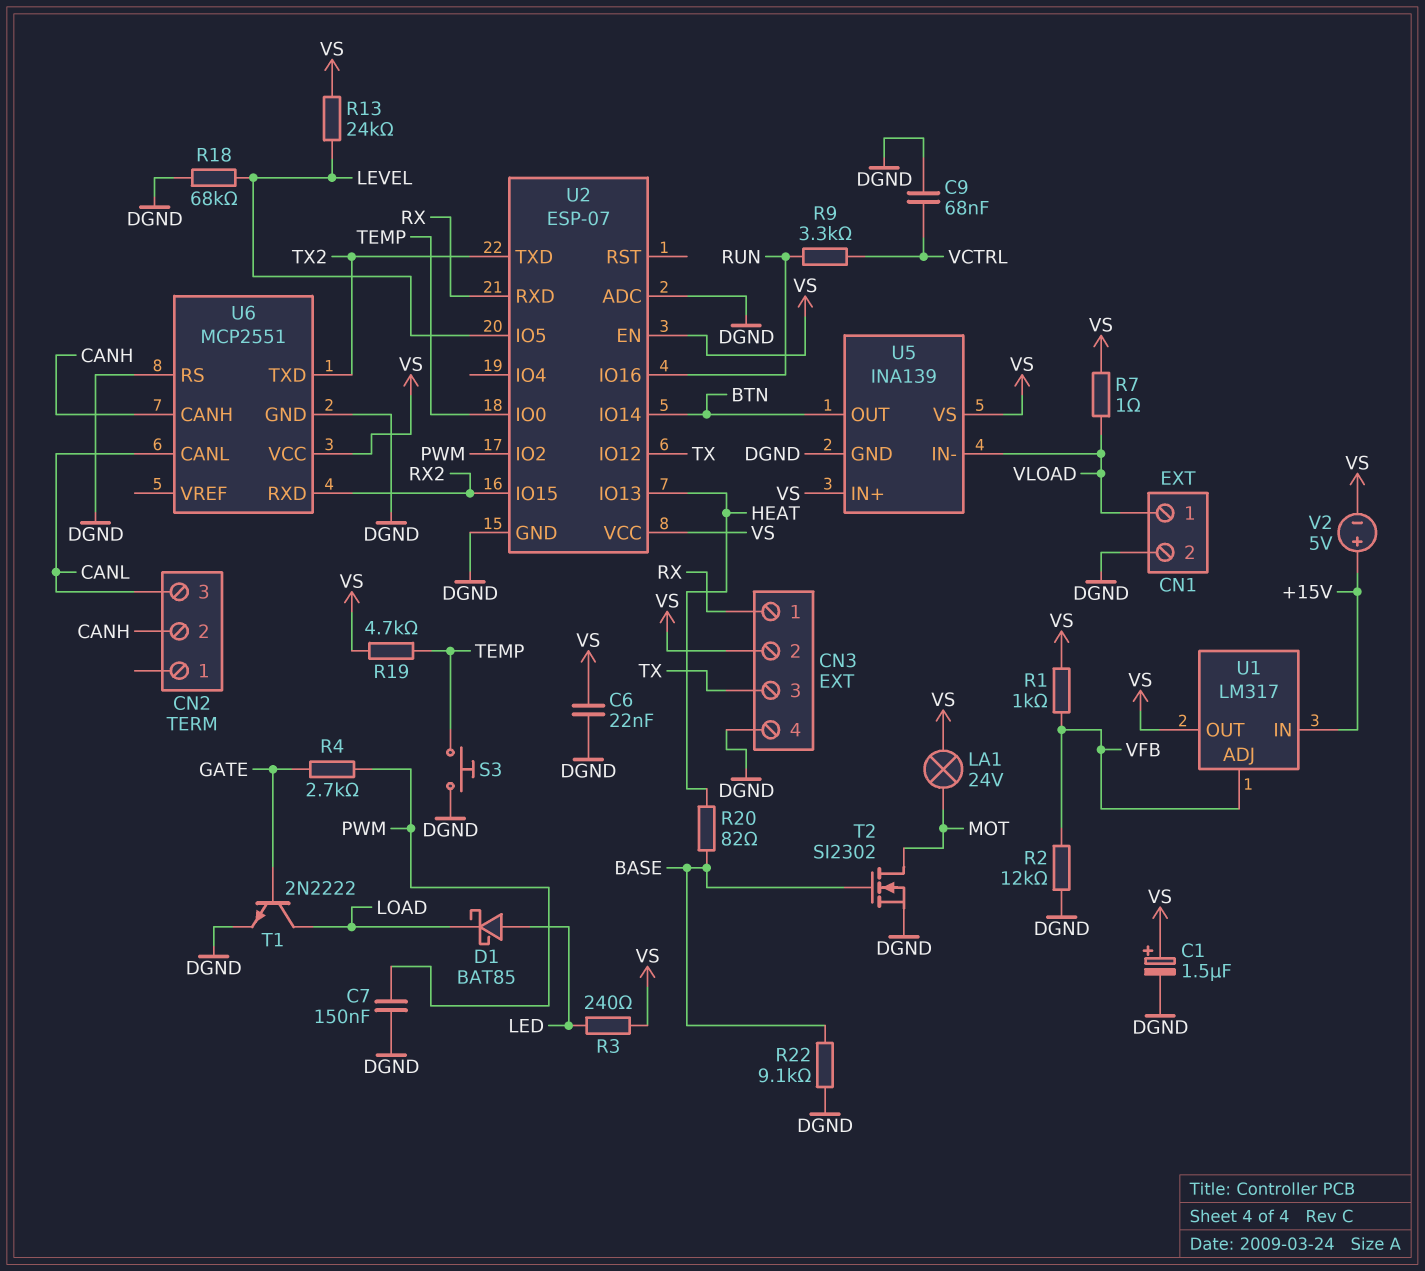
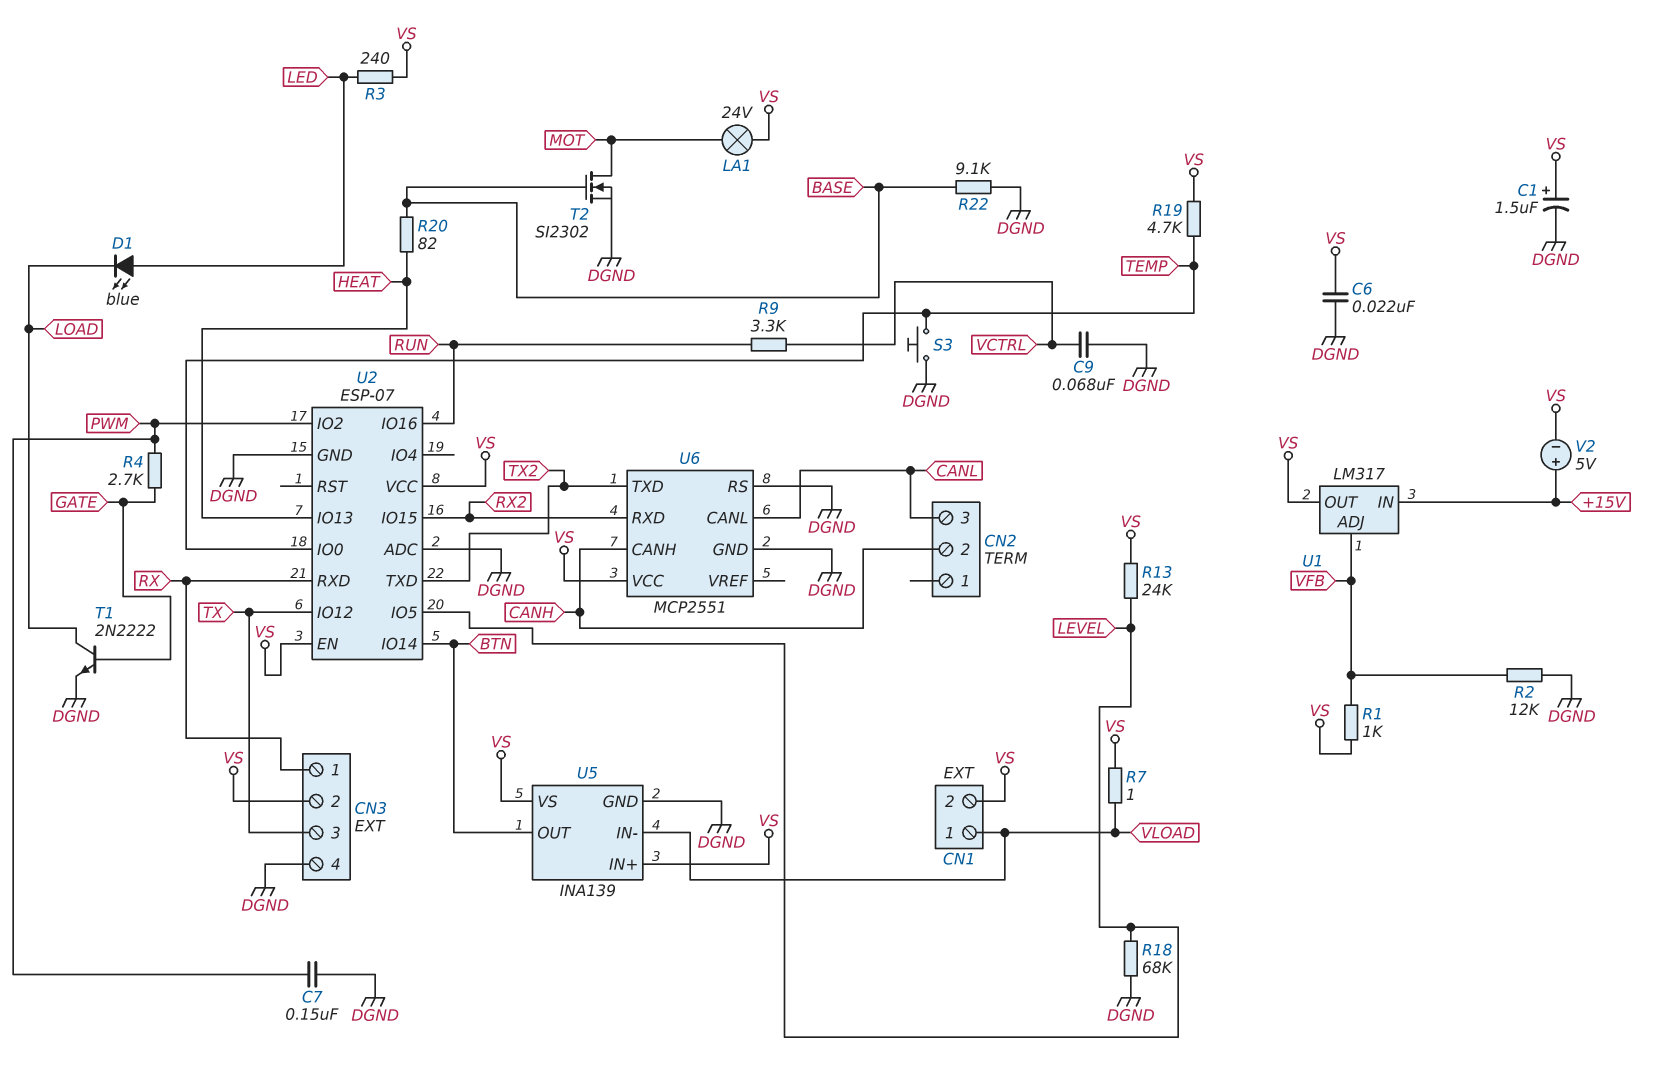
CN1 pin 2: DGND -> VS
D1: schottky BAT85 (A LED, K LOAD) -> LED blue (A LED, K LOAD)

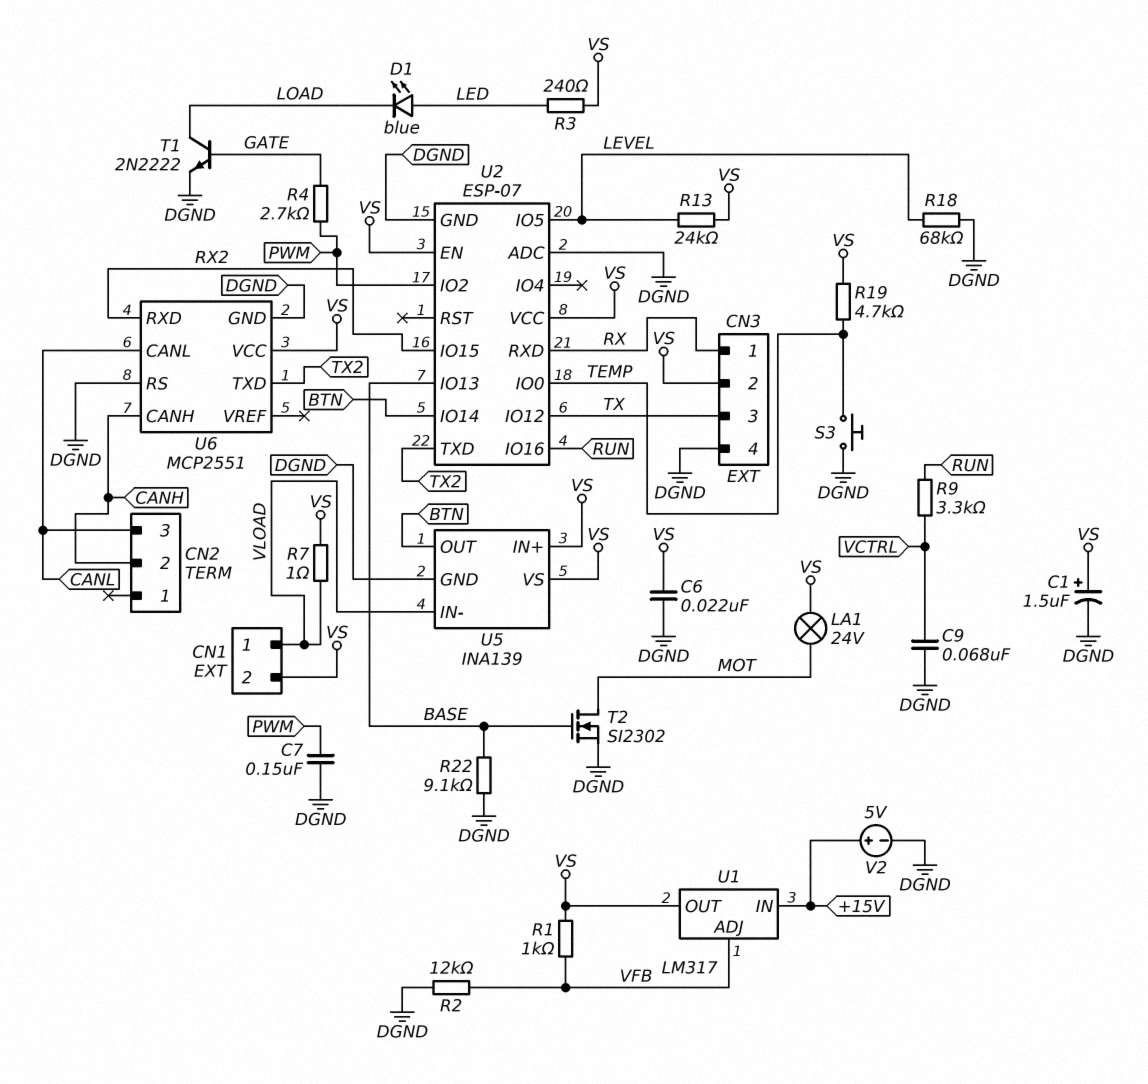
R20: 82 (BASE, HEAT) -> none
U2 pin IO13: HEAT -> BASE
V2: 5V (plus +15V, minus VS) -> 5V (plus +15V, minus DGND)

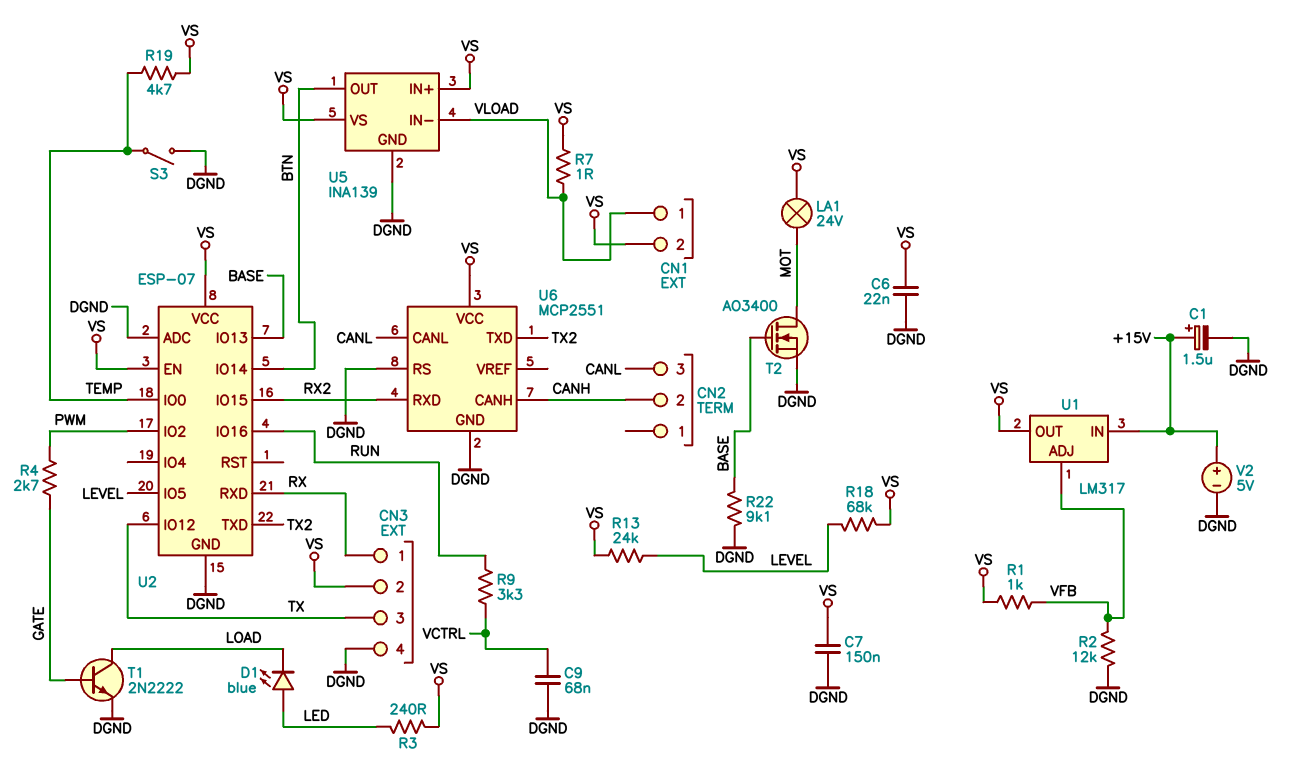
C1: 1.5uF (plus VS, minus DGND) -> 1.5uF (plus +15V, minus DGND)
C7: 150nF (DGND, PWM) -> 150nF (DGND, VS)
R18: 68k (DGND, LEVEL) -> 68k (LEVEL, VS)
S3: button (DGND, TEMP) -> switch (DGND, TEMP)
T2: NMOS SI2302 (G BASE, D MOT, S DGND) -> NMOS AO3400 (G BASE, D MOT, S DGND)

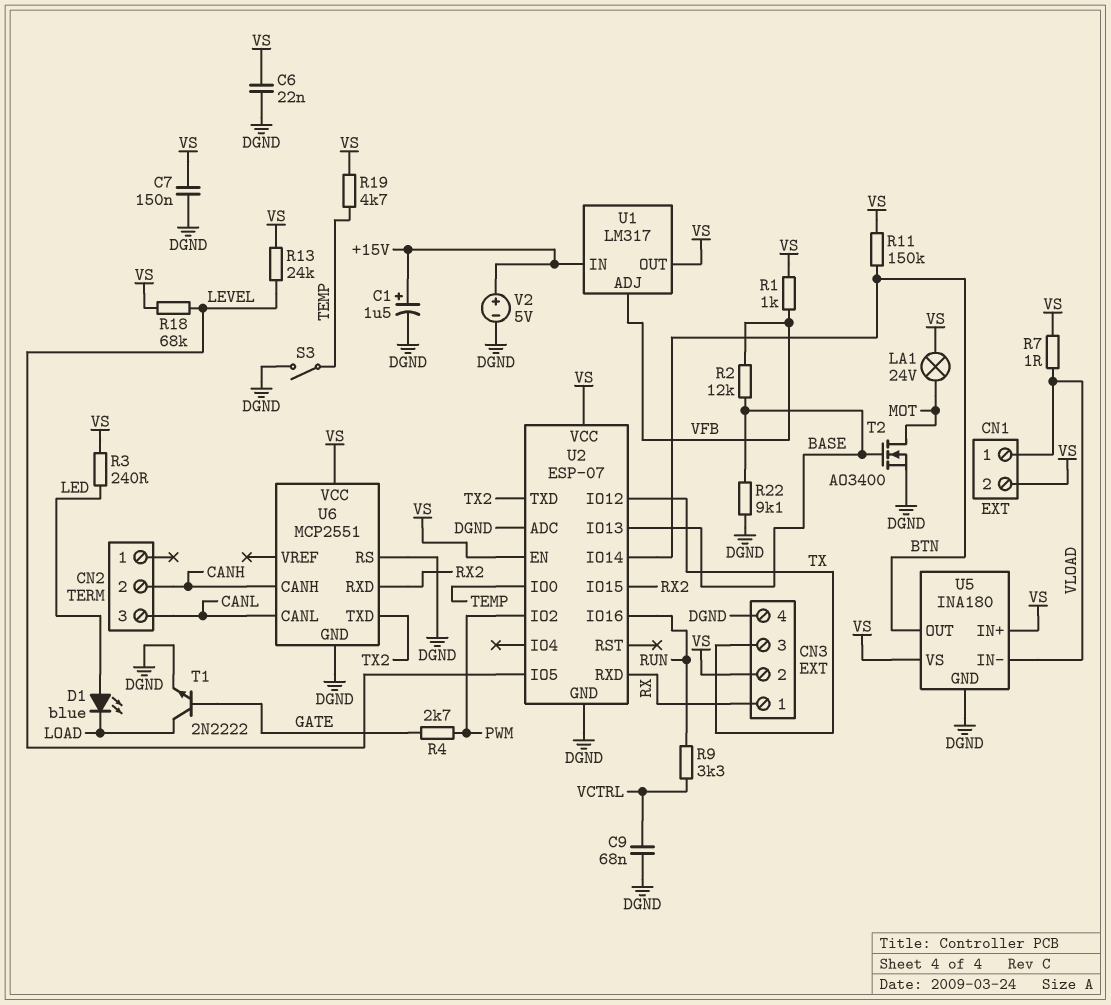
R2: 12k (DGND, VFB) -> 12k (BASE, VFB)
R11: none -> 150k (BTN, VS)
U5: INA139 -> INA180

